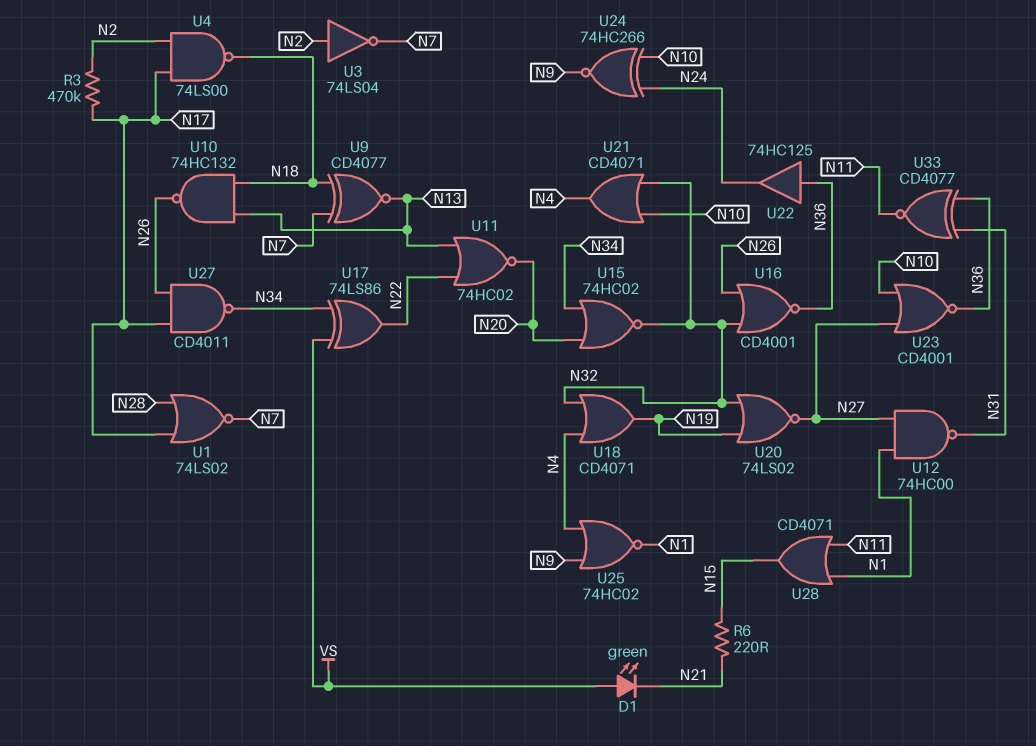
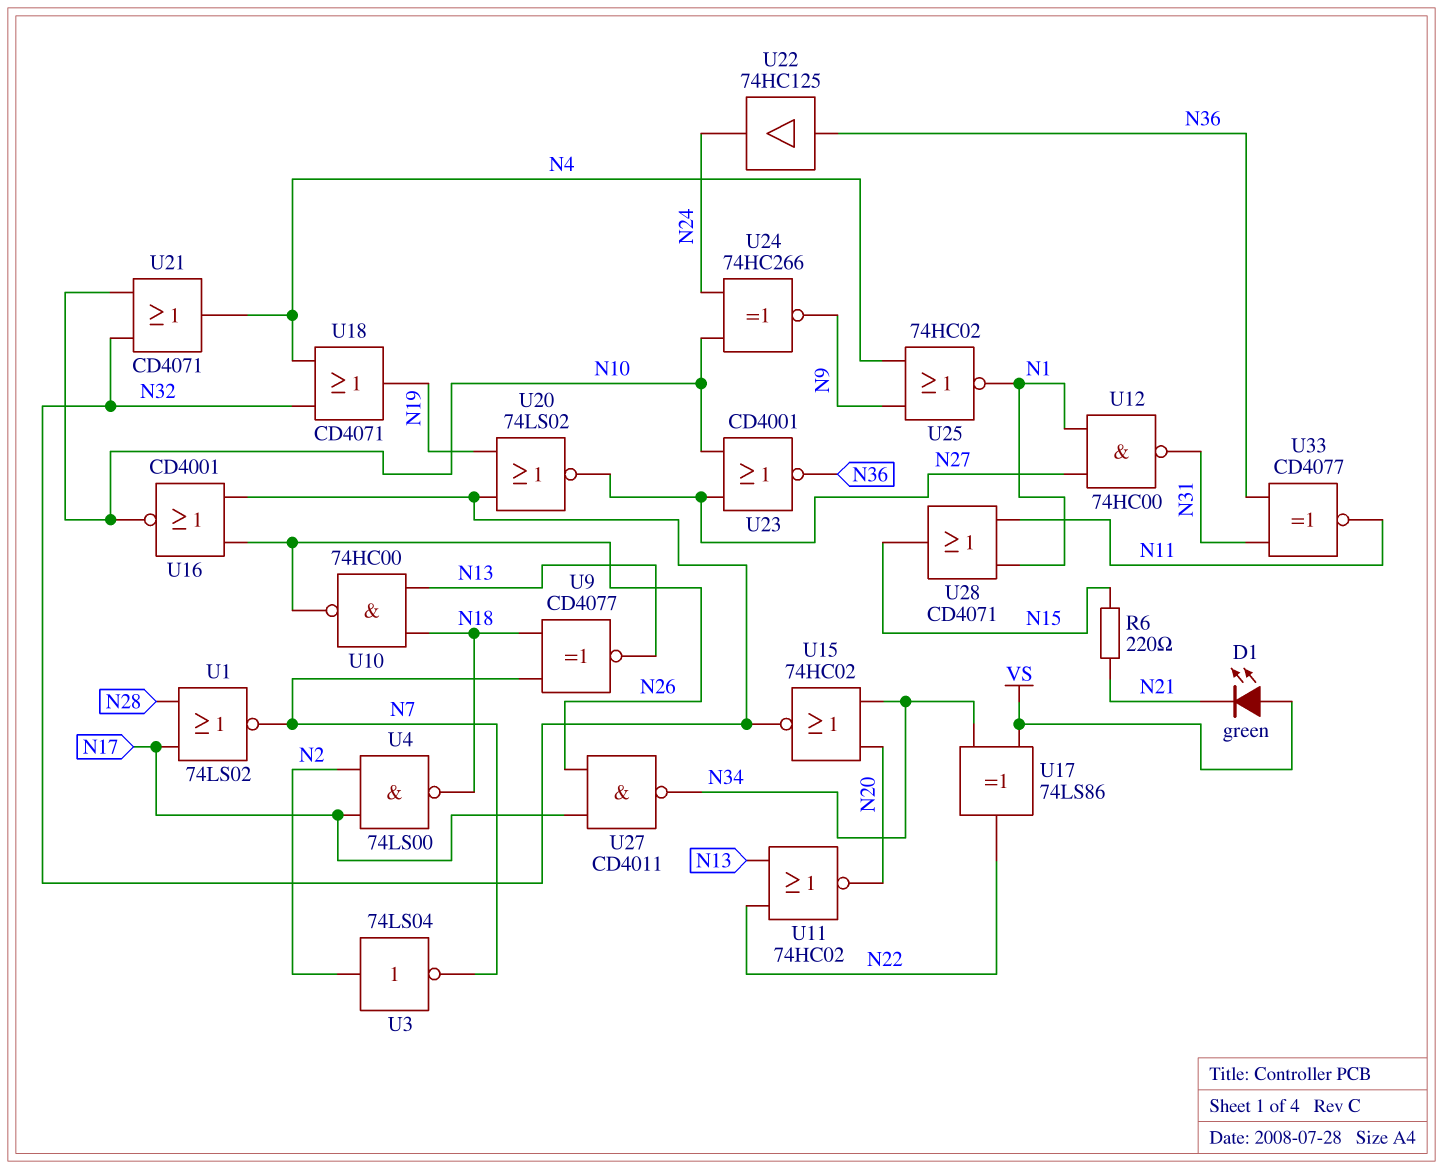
R3: 470k (N2, N17) -> none
U10: NAND 74HC132 (in N13, in N18, out N26) -> NAND 74HC00 (in N13, in N18, out N26)
U16: NOR CD4001 (in N26, in N32, out N36) -> NOR CD4001 (in N26, in N32, out N10)

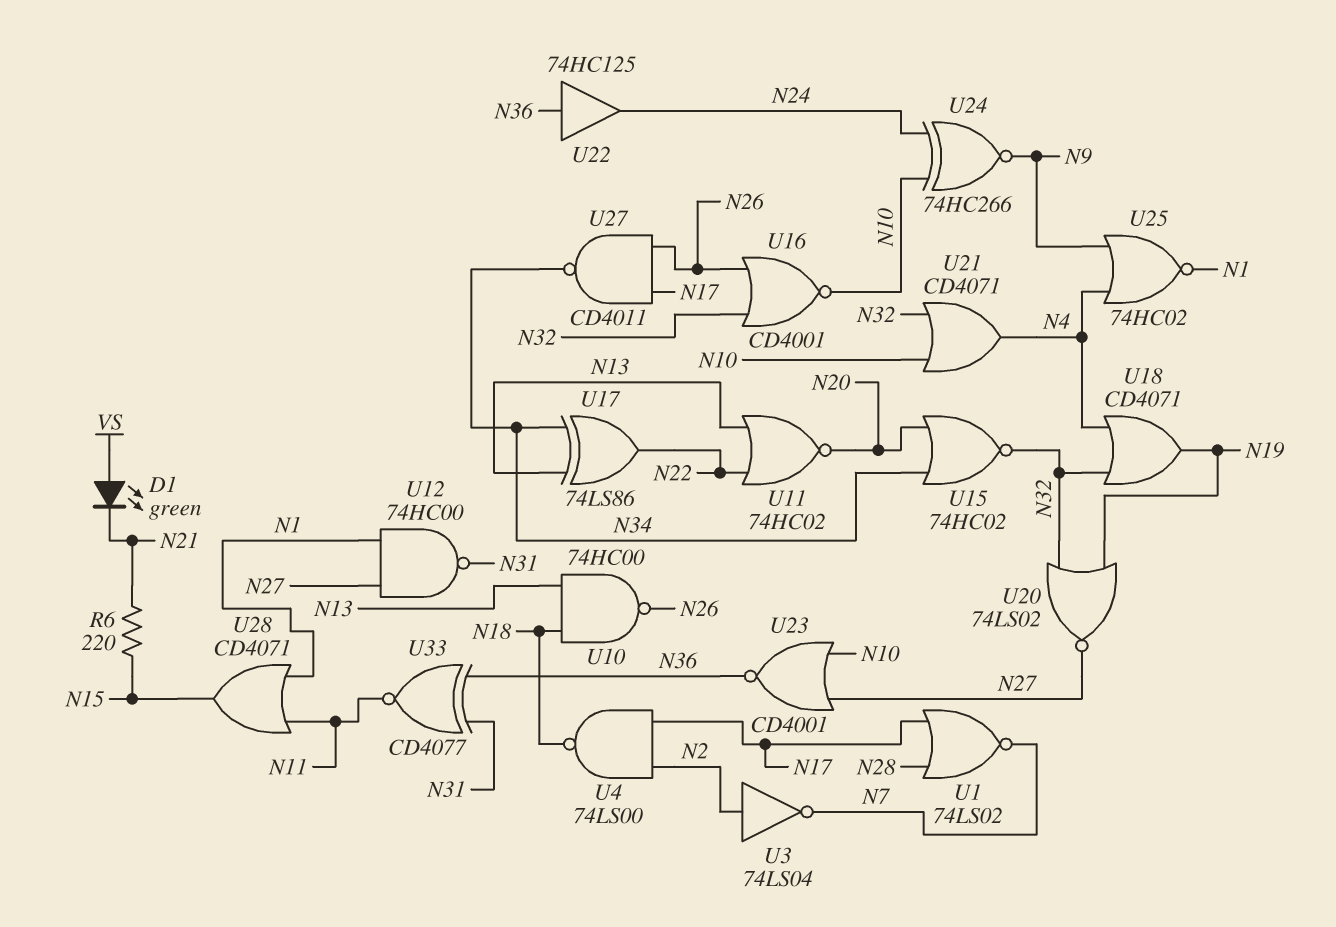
U9: XNOR CD4077 (in N7, in N18, out N13) -> none
U17: XOR 74LS86 (in N34, in VS, out N22) -> XOR 74LS86 (in N13, in N34, out N22)

